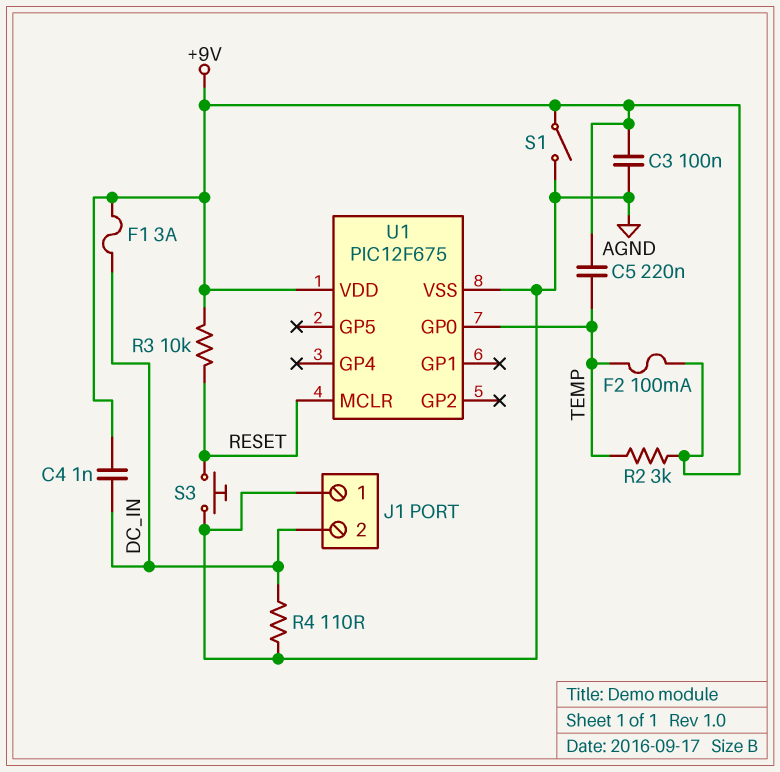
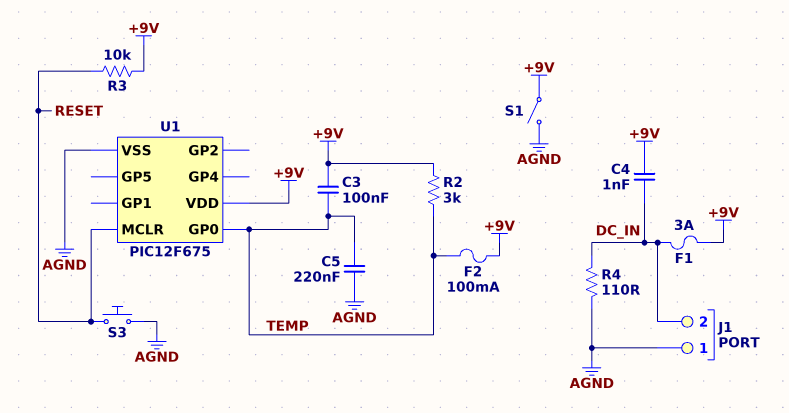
C3: 100nF (+9V, AGND) -> 100nF (+9V, TEMP)
C5: 220nF (+9V, TEMP) -> 220nF (AGND, TEMP)

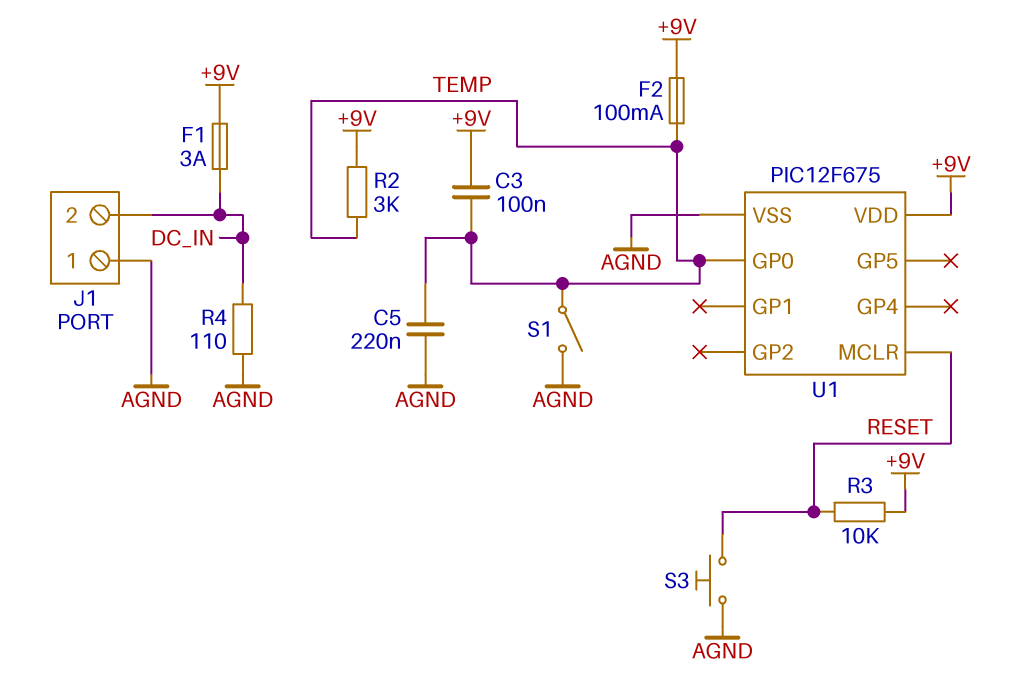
C4: 1nF (+9V, DC_IN) -> none
S1: switch (+9V, AGND) -> switch (AGND, TEMP)

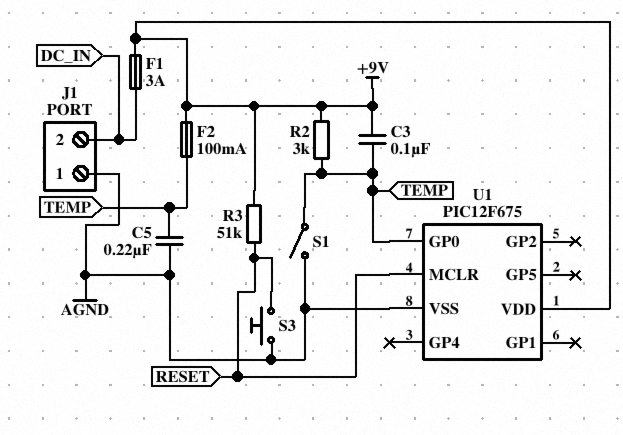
R3: 10k (+9V, RESET) -> 51k (+9V, RESET)
R4: 110 (AGND, DC_IN) -> none

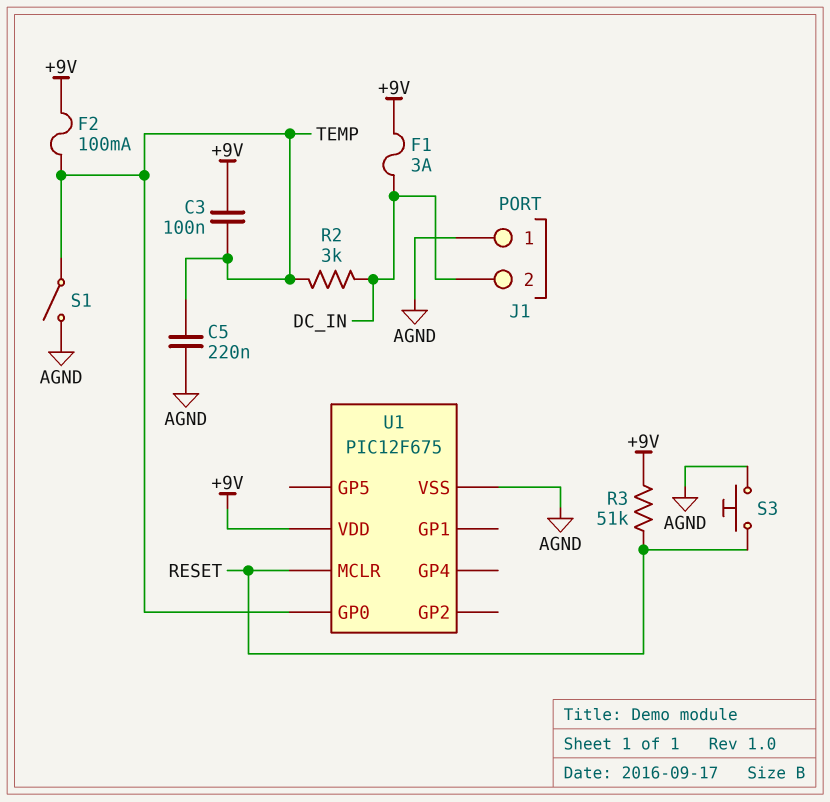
R2: 3k (+9V, TEMP) -> 3k (DC_IN, TEMP)

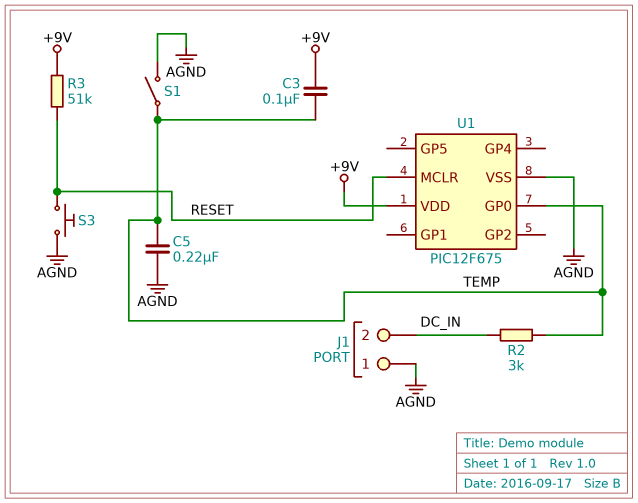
F1: 3A (+9V, DC_IN) -> none
F2: 100mA (+9V, TEMP) -> none

